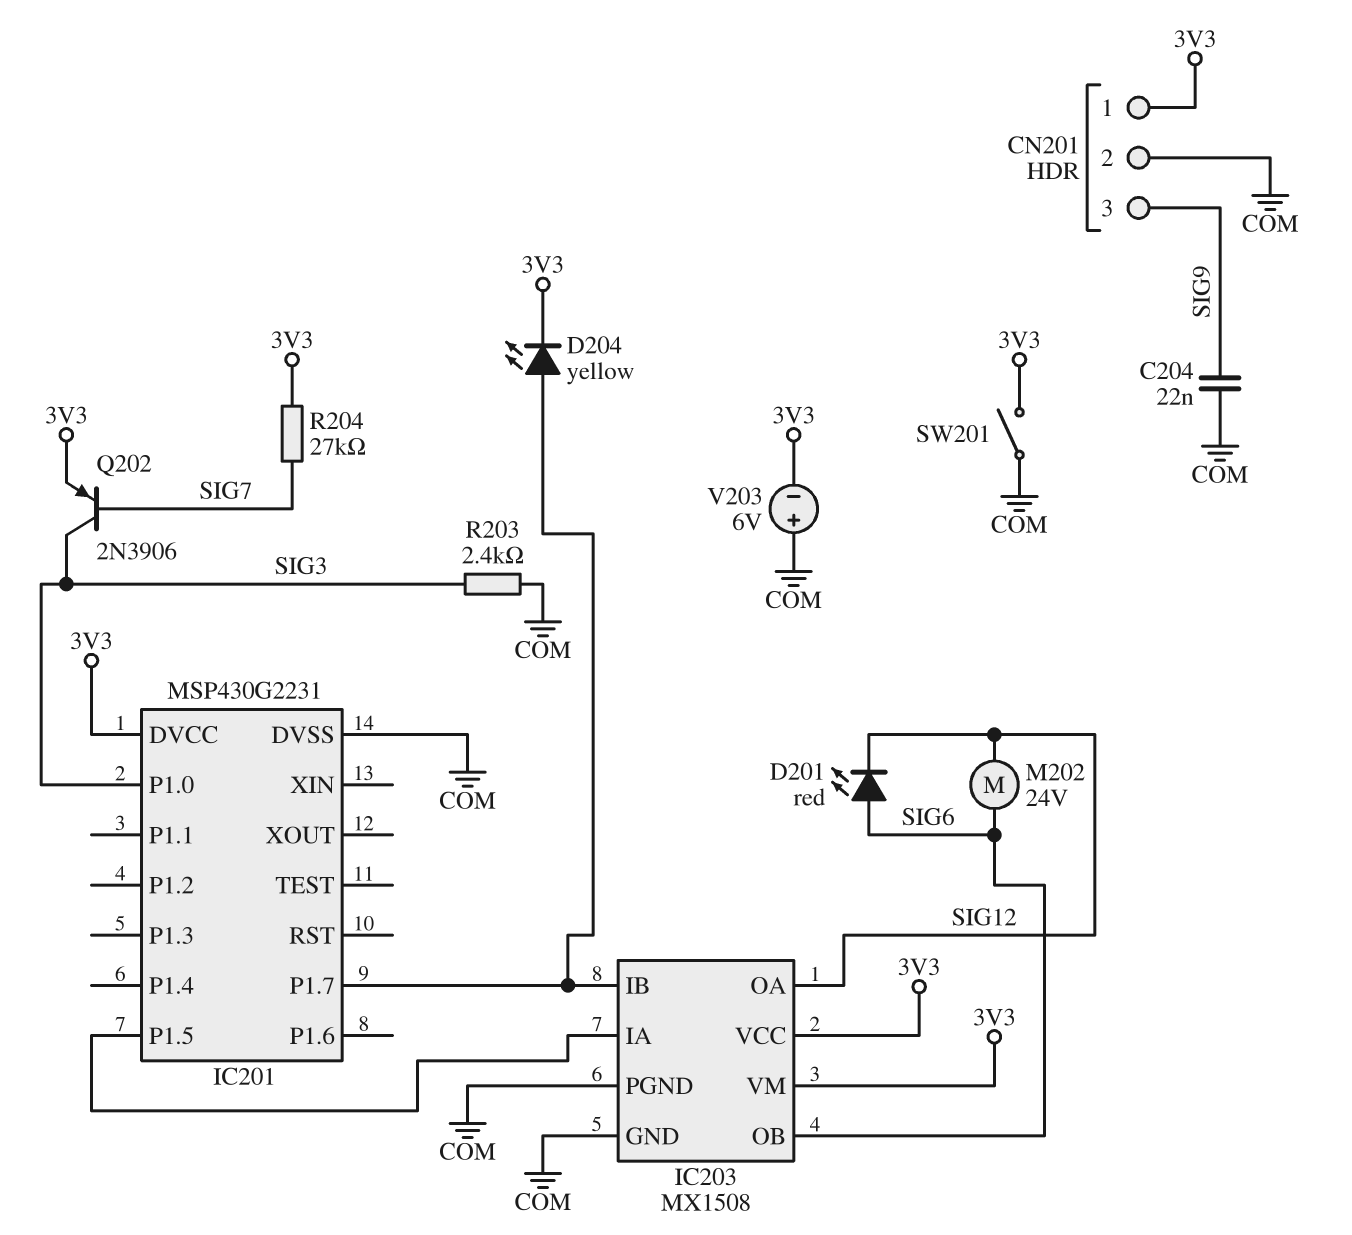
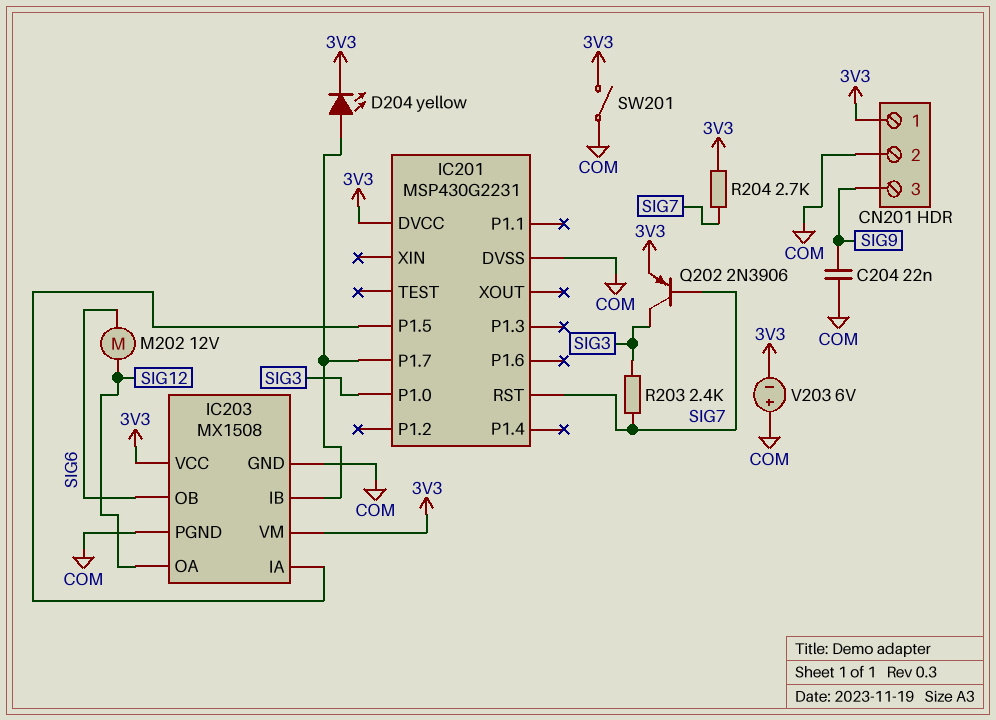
D201: LED red (A SIG6, K SIG12) -> none
IC201 pin RST: none -> SIG7
M202: motor 24V (SIG6, SIG12) -> motor 12V (SIG6, SIG12)
R203: 2.4k (COM, SIG3) -> 2.4k (SIG3, SIG7)
R204: 27k (3V3, SIG7) -> 2.7k (3V3, SIG7)

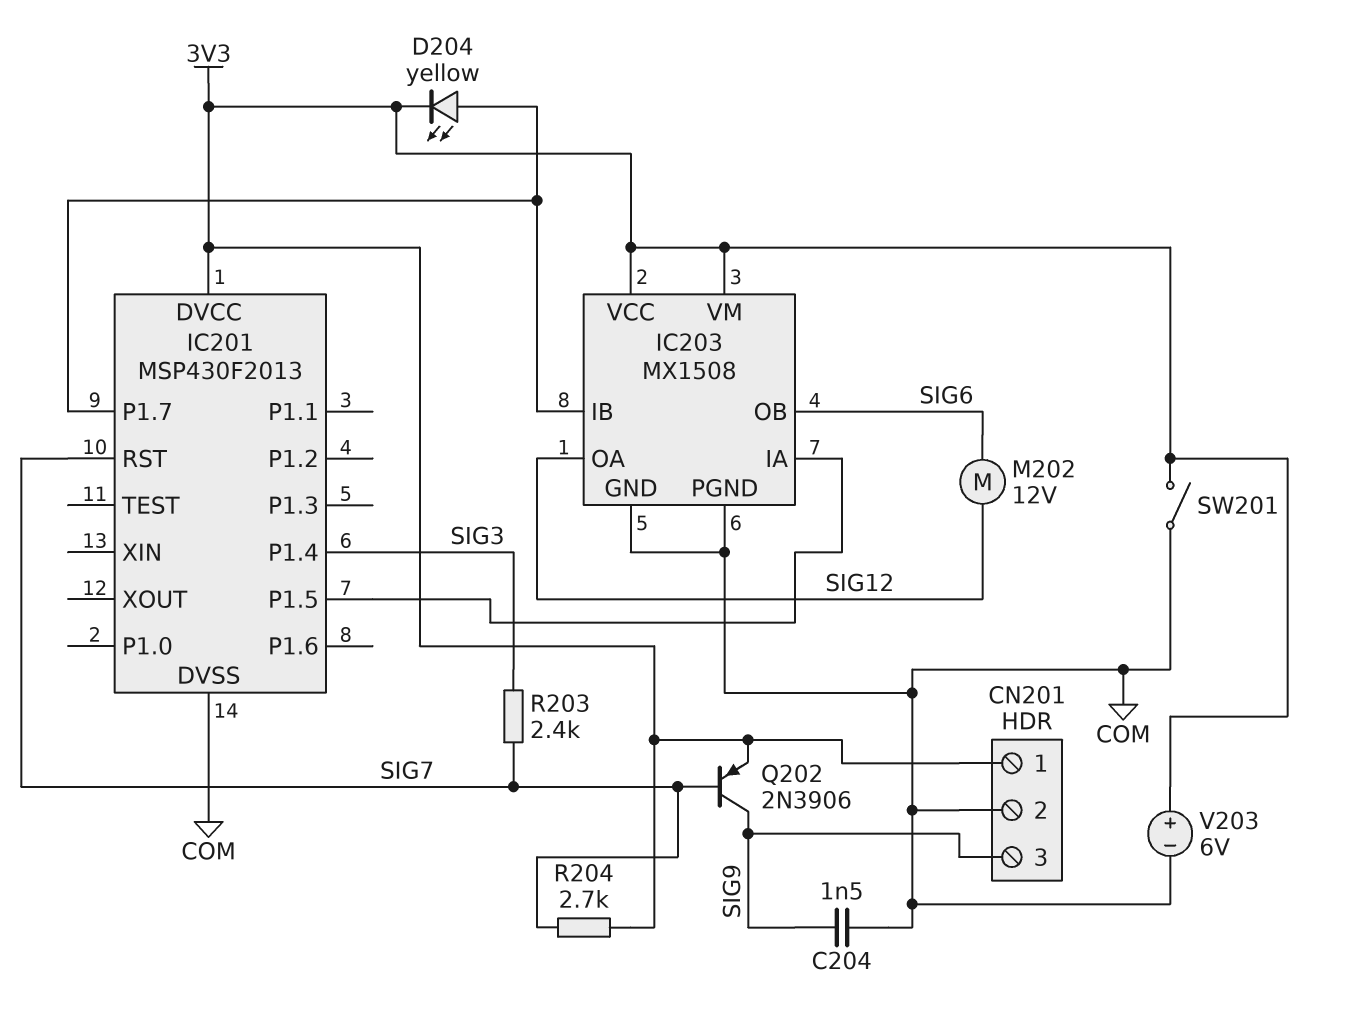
C204: 22nF (COM, SIG9) -> 1.5nF (COM, SIG9)
IC201: MSP430G2231 -> MSP430F2013
IC201 pin P1.0: SIG3 -> none
IC201 pin P1.4: none -> SIG3
Q202: PNP 2N3906 (B SIG7, C SIG3, E 3V3) -> PNP 2N3906 (B SIG7, C SIG9, E 3V3)
V203: 6V (plus COM, minus 3V3) -> 6V (plus 3V3, minus COM)

